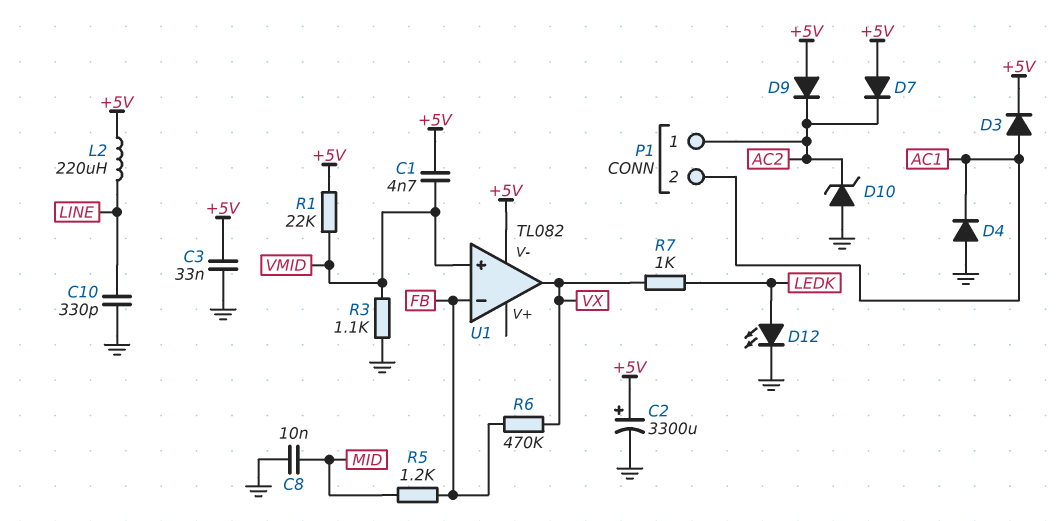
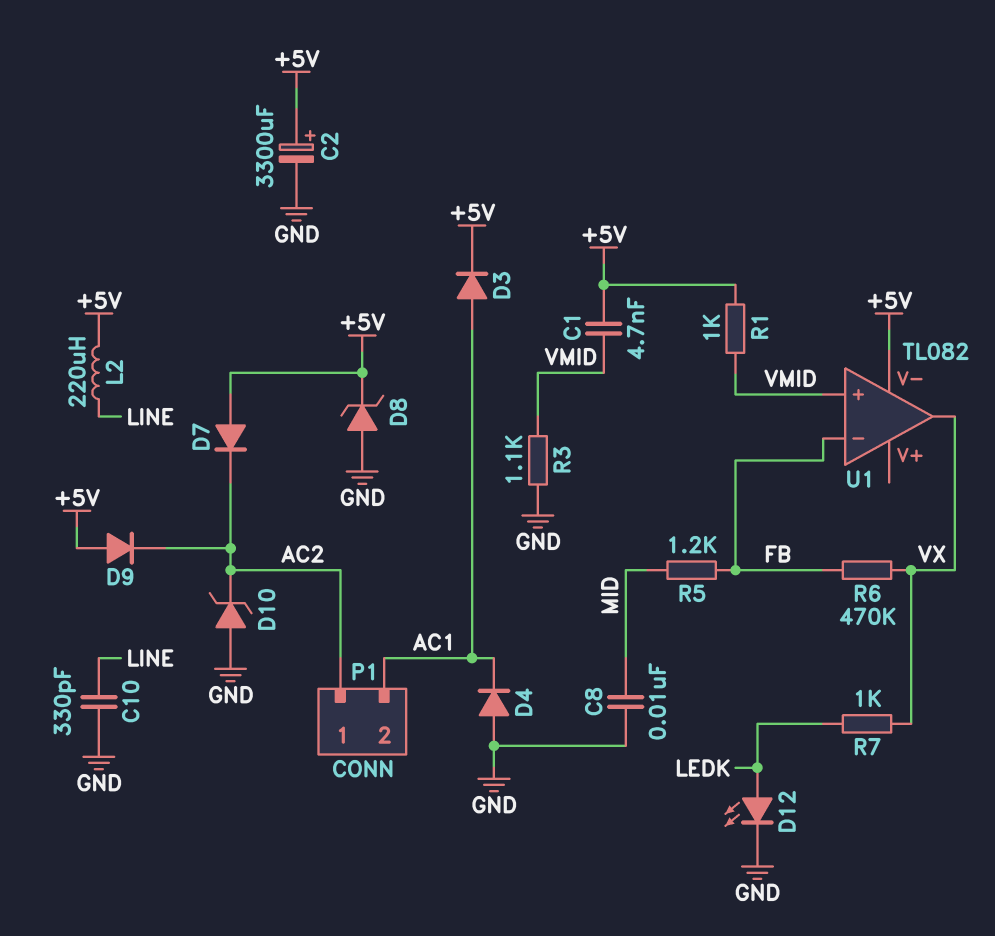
C3: 33nF (+5V, GND) -> none
D8: none -> zener (A GND, K +5V)
R1: 22k (+5V, VMID) -> 1k (+5V, VMID)

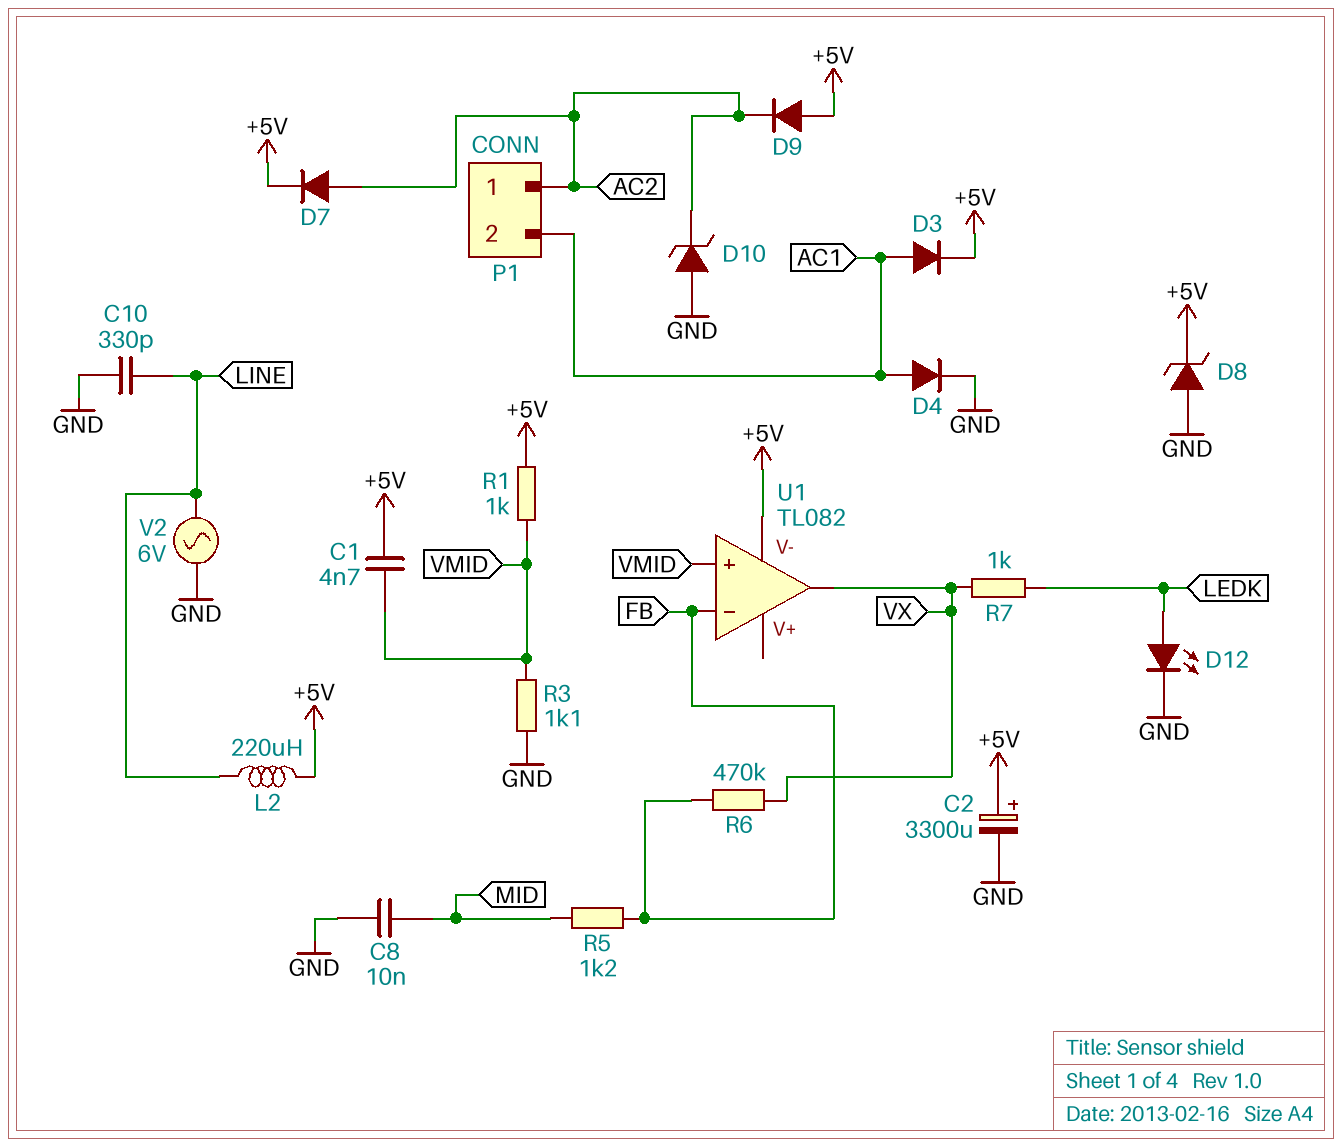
D4: diode (A GND, K AC1) -> diode (A AC1, K GND)
D7: diode (A +5V, K AC2) -> diode (A AC2, K +5V)
V2: none -> AC 6V (GND, LINE)

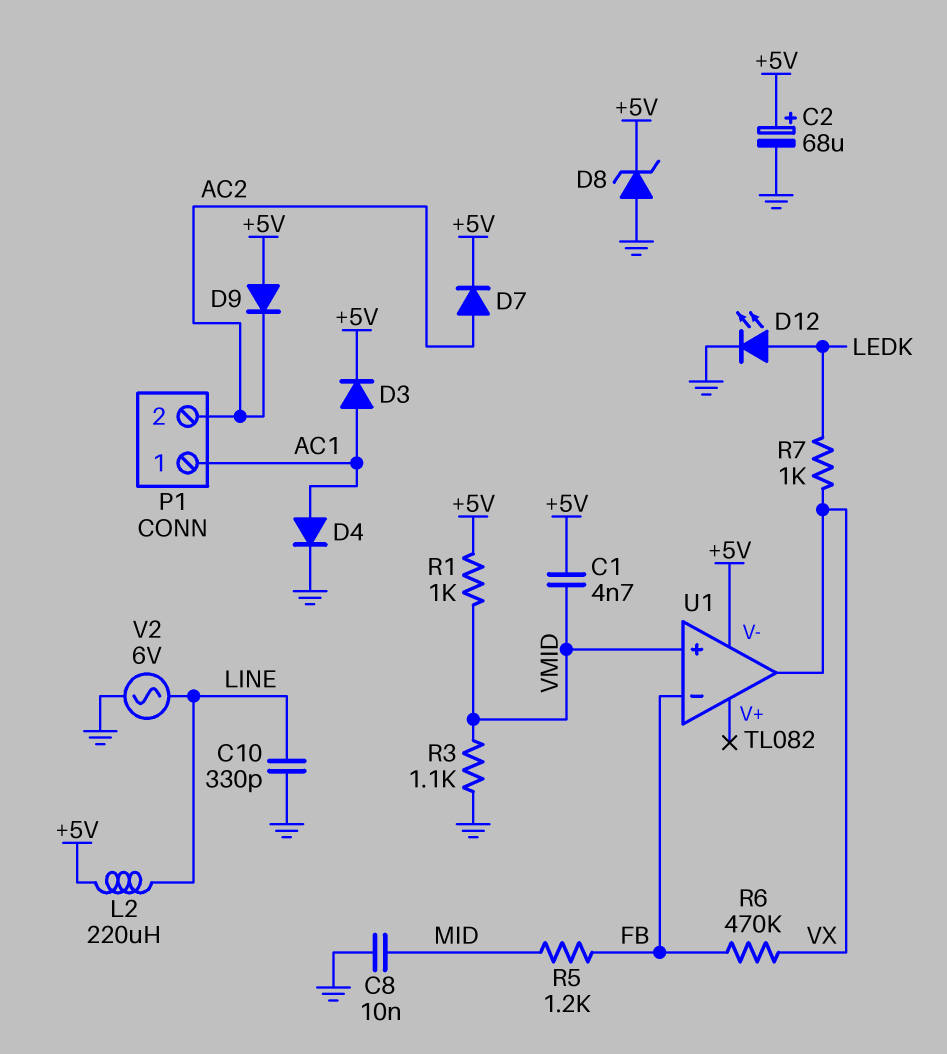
C2: 3300uF (plus +5V, minus GND) -> 68uF (plus +5V, minus GND)
D10: zener (A GND, K AC2) -> none
P1 pin 1: AC2 -> AC1
P1 pin 2: AC1 -> AC2

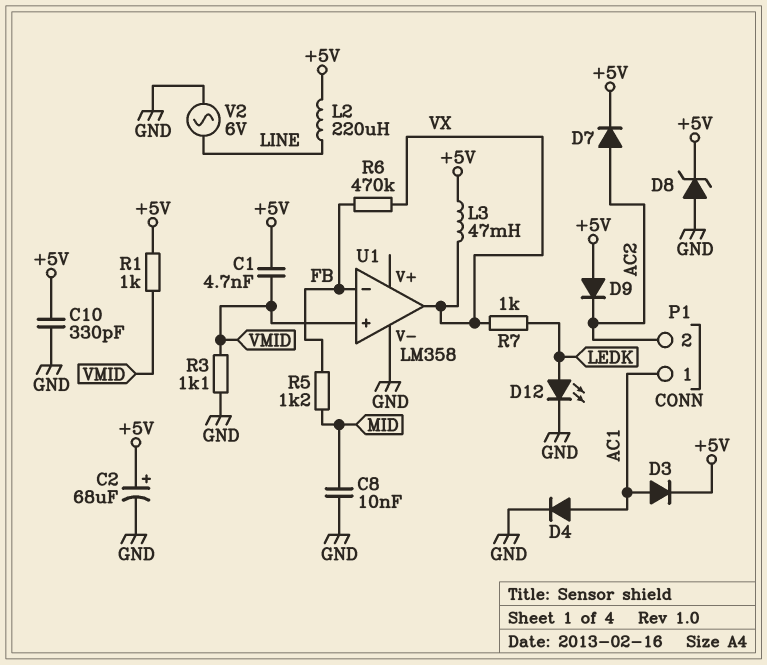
C10: 330pF (GND, LINE) -> 330pF (+5V, GND)
L3: none -> 47mH (+5V, VX)
U1: TL082 -> LM358
U1 pin V-: +5V -> GND

